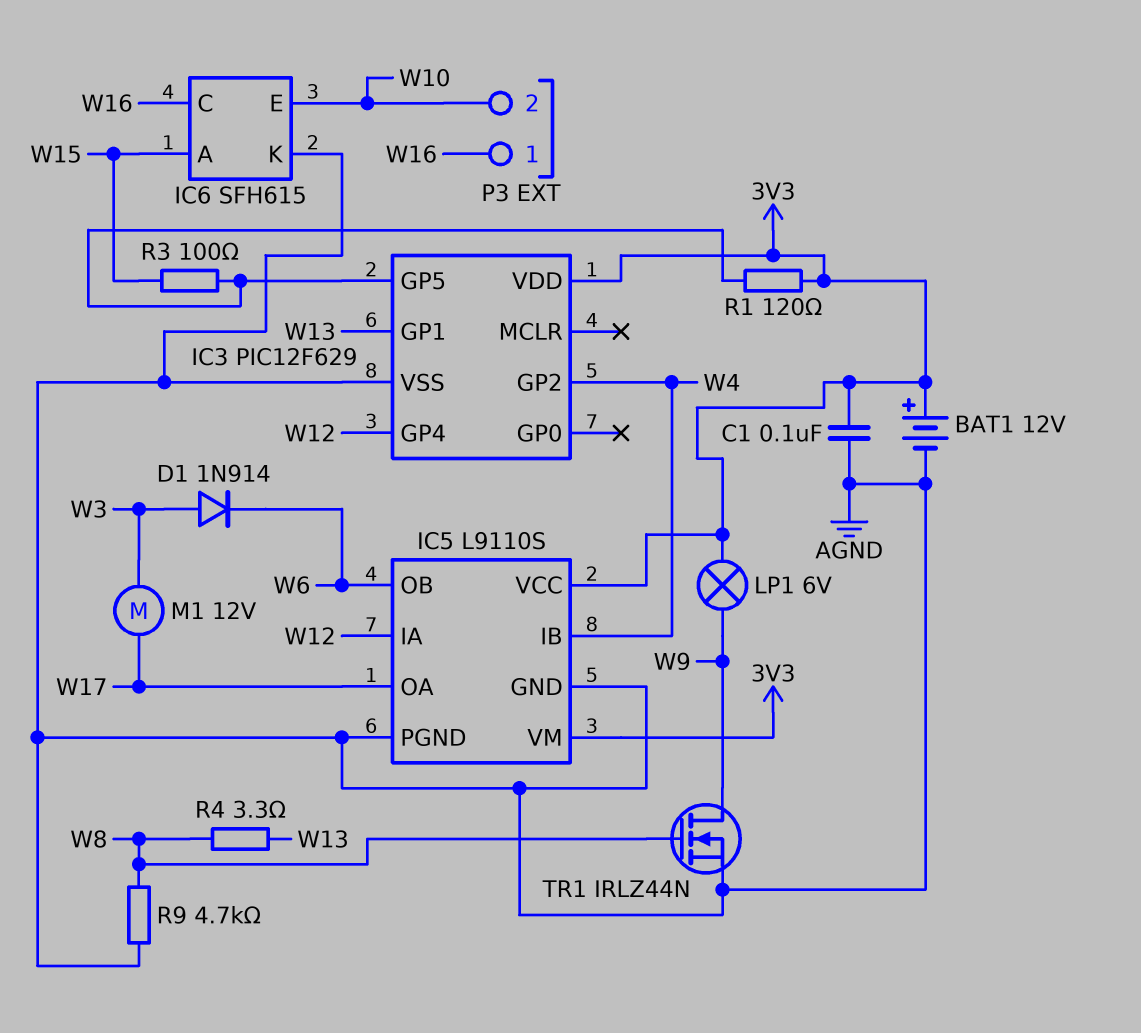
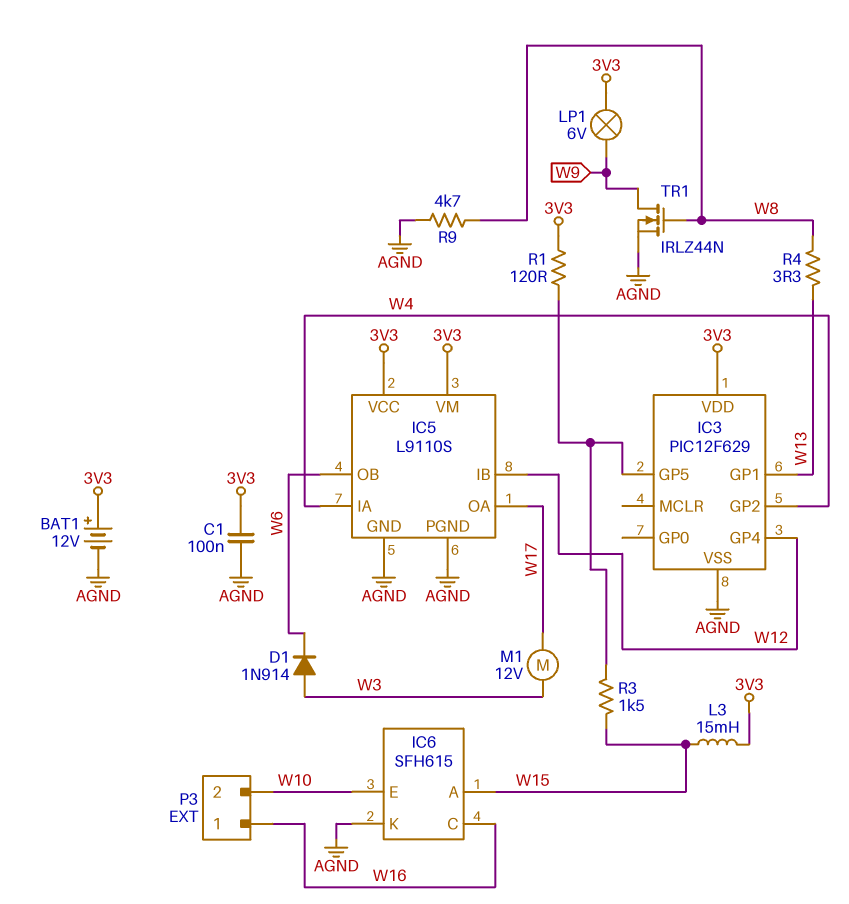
IC5 pin IA: W12 -> W4
IC5 pin IB: W4 -> W12
L3: none -> 15mH (3V3, W15)
R3: 100 (IC3/GP5, W15) -> 1.5k (IC3/GP5, W15)

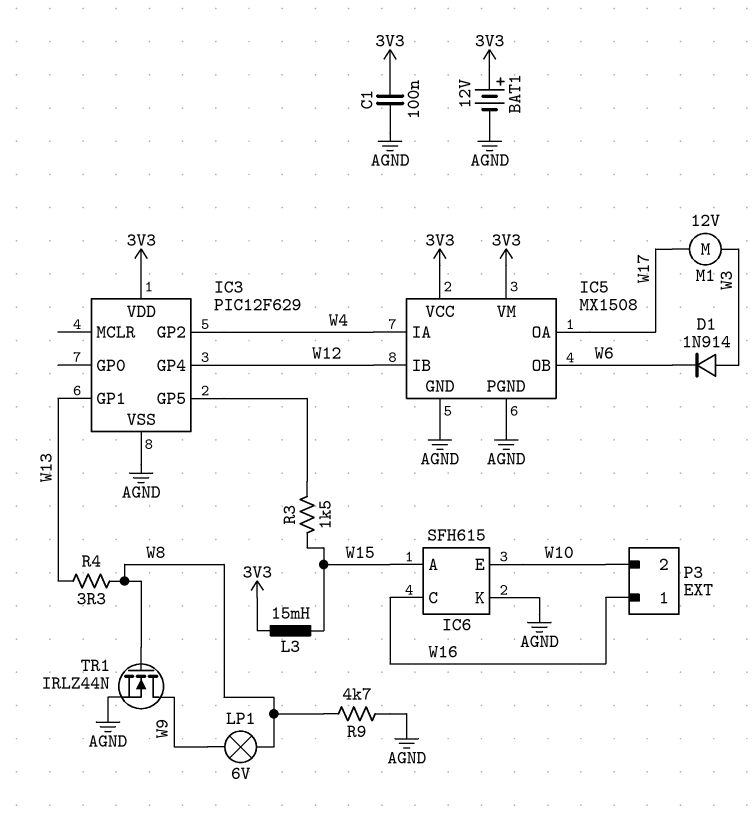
IC5: L9110S -> MX1508
LP1: lamp 6V (3V3, W9) -> lamp 6V (W8, W9)
R1: 120 (3V3, IC3/GP5) -> none

